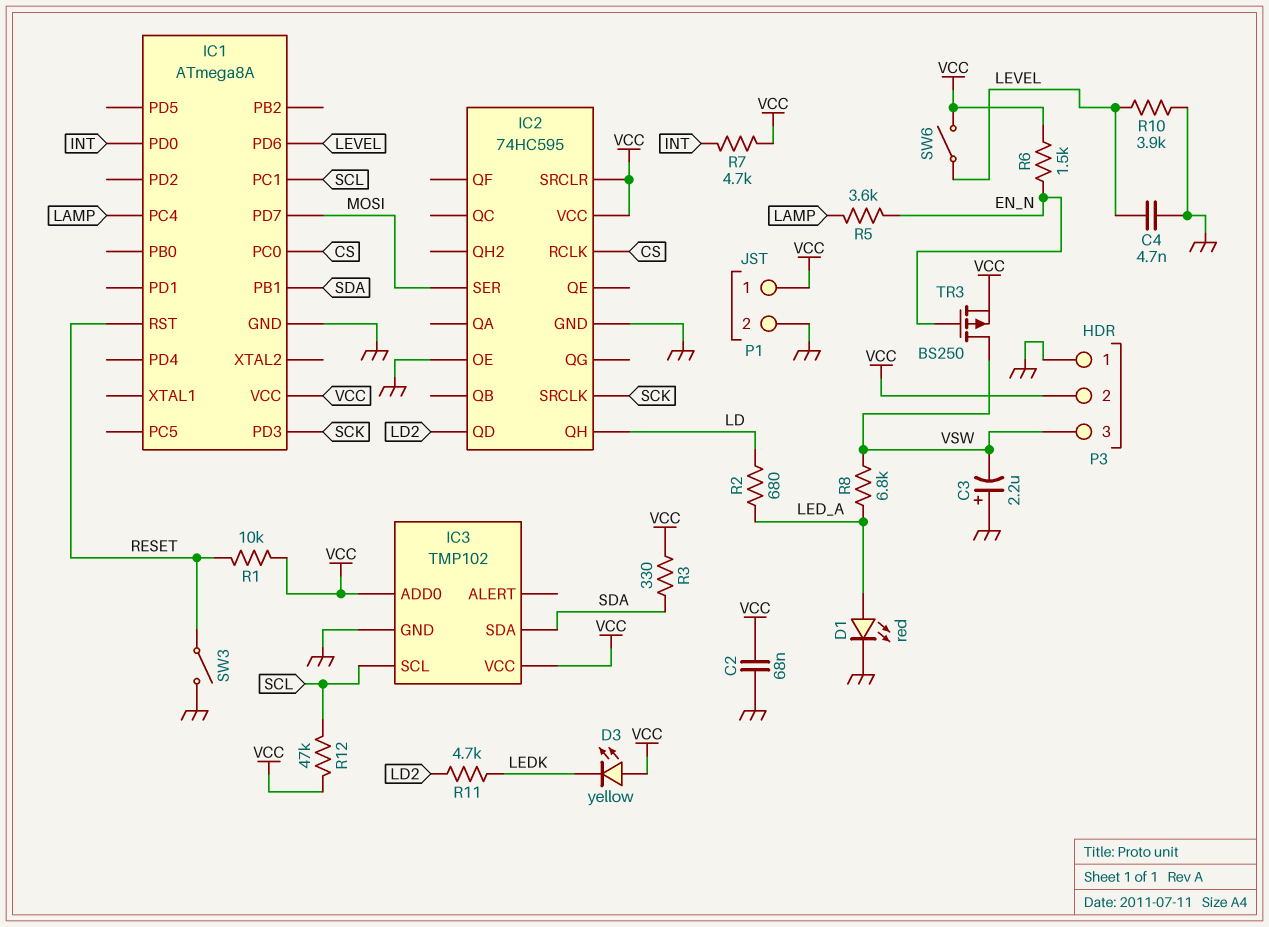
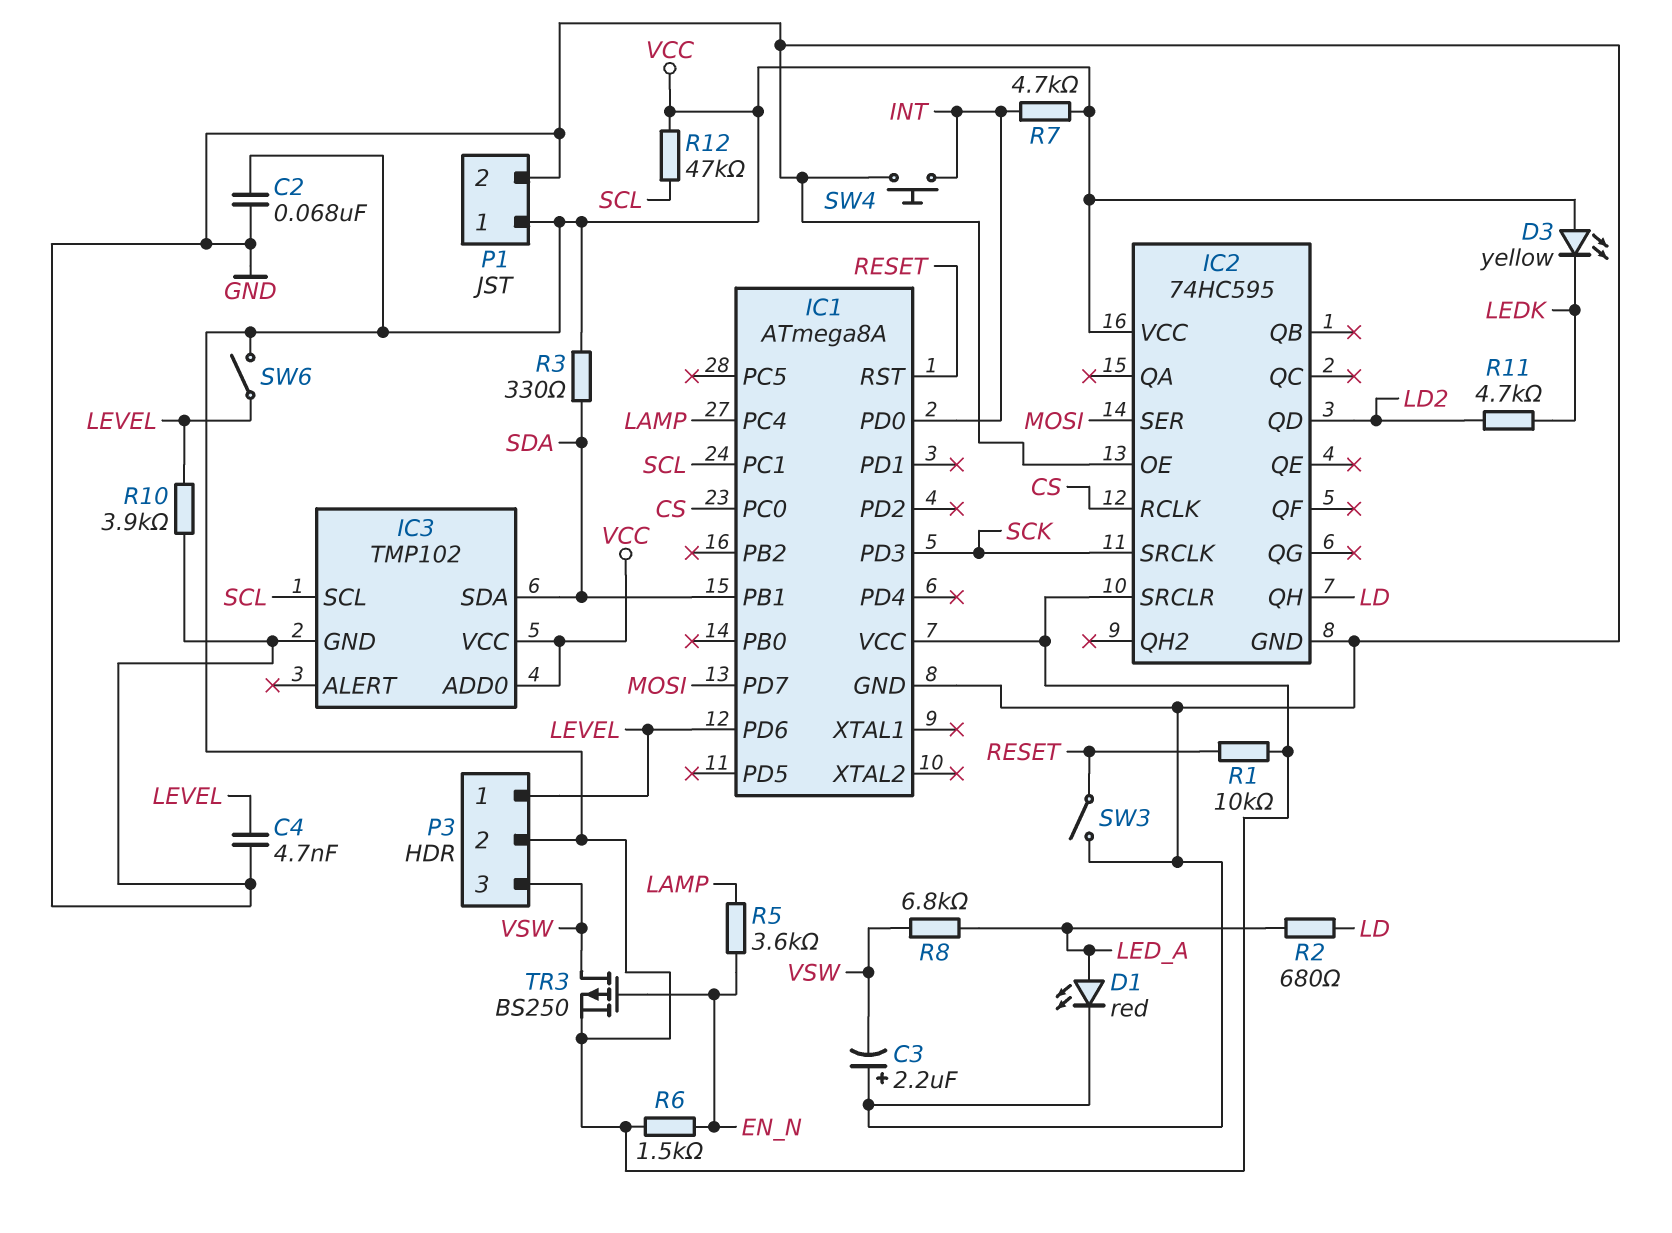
P3 pin 1: GND -> LEVEL
SW4: none -> button (GND, INT)

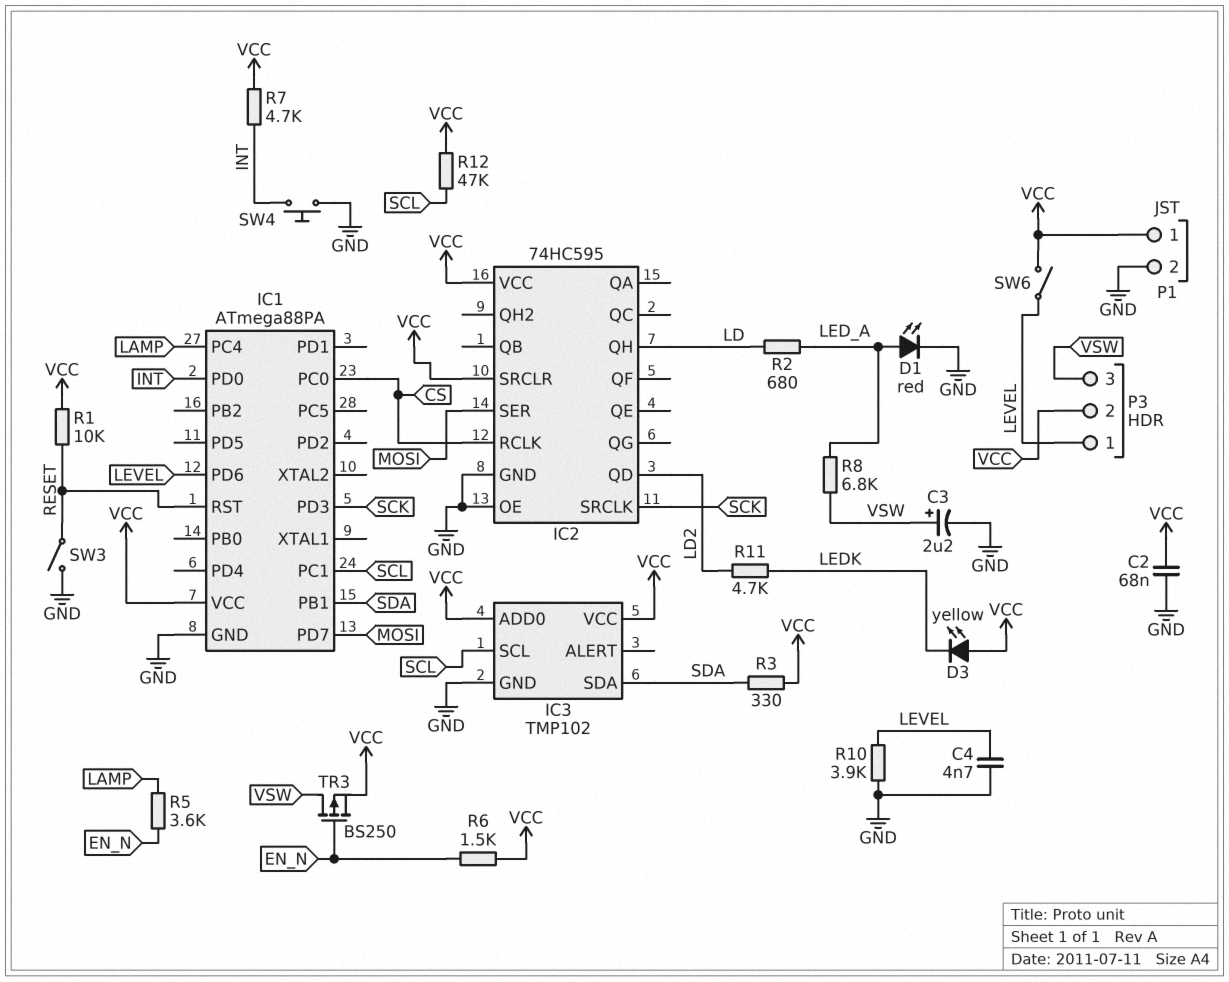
C3: 2.2uF (plus GND, minus VSW) -> 2.2uF (plus VSW, minus GND)
IC1: ATmega8A -> ATmega88PA

